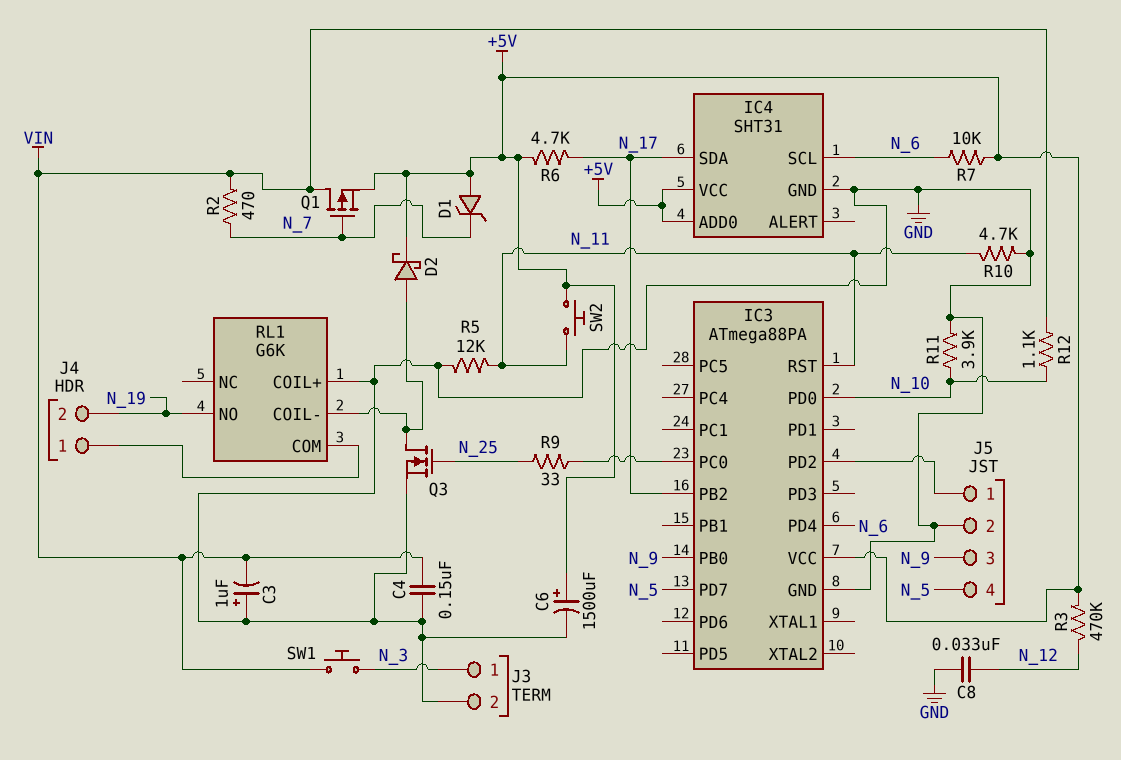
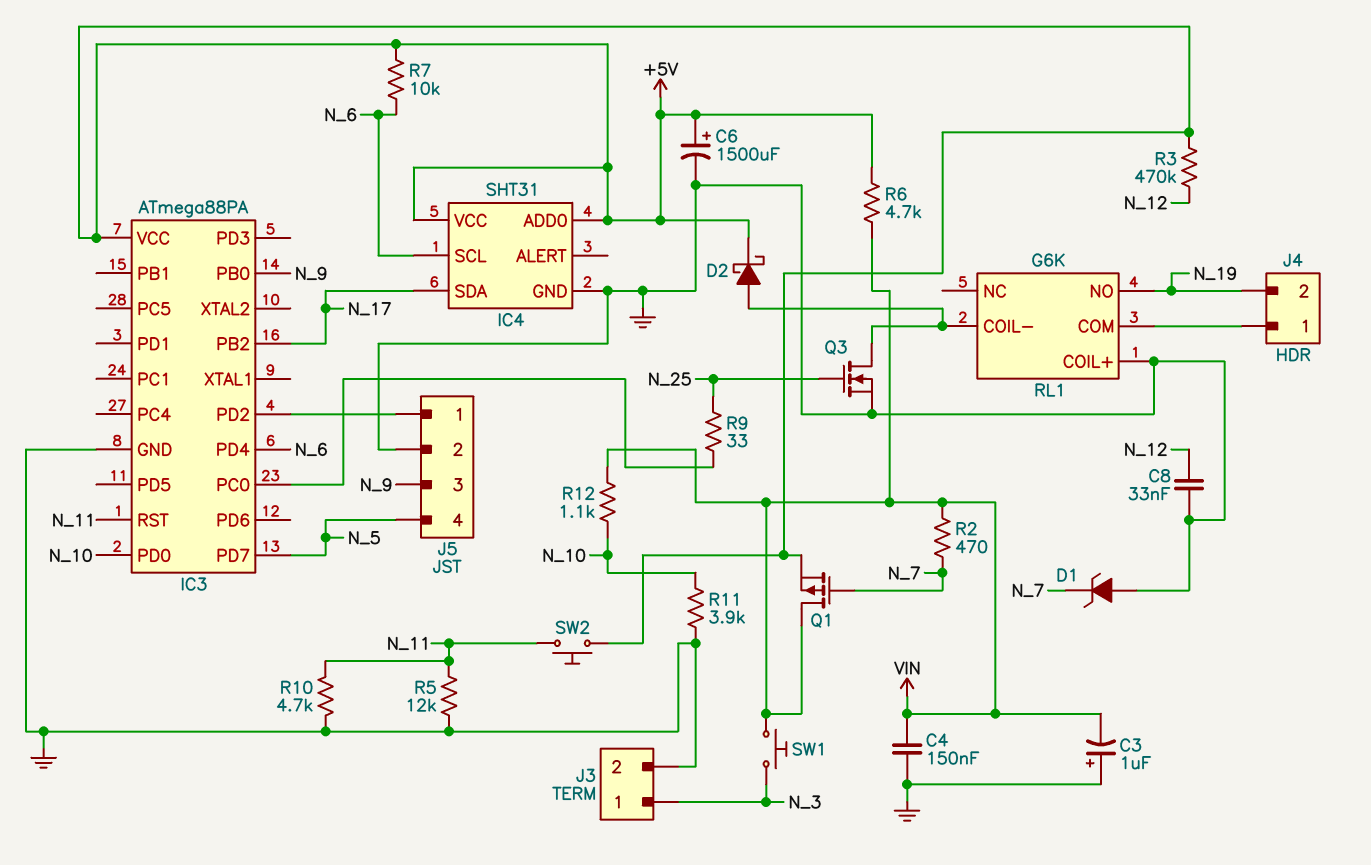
D1: zener (A +5V, K N_7) -> zener (A GND, K N_7)
R6: 4.7k (+5V, N_17) -> 4.7k (+5V, VIN)

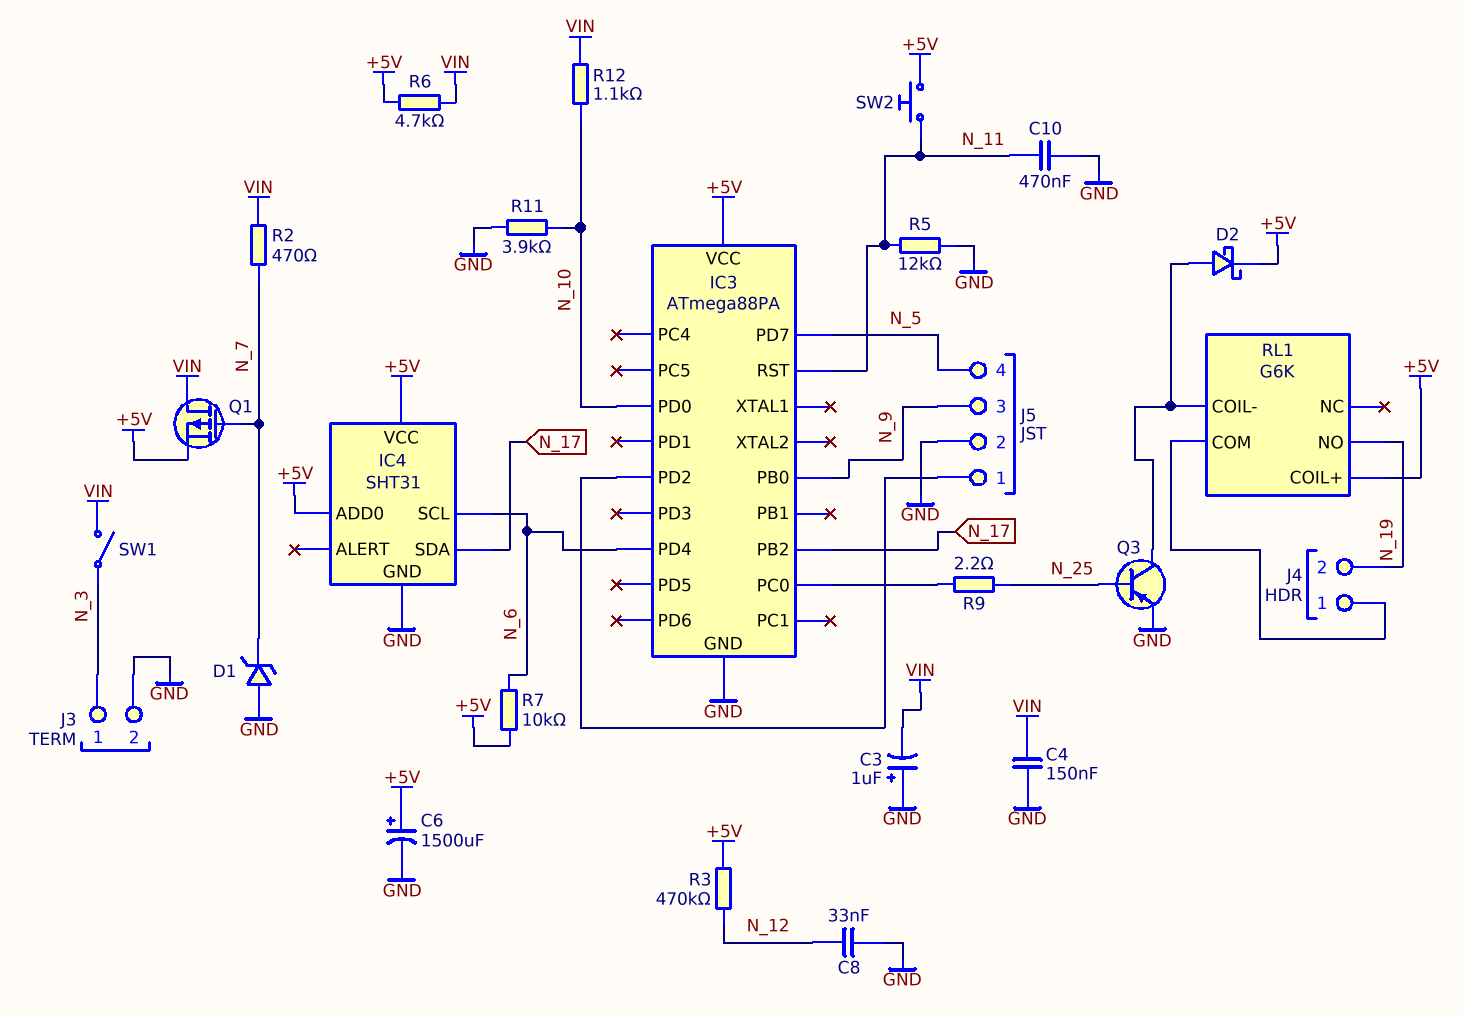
C10: none -> 470nF (GND, N_11)
Q3: NMOS (G N_25, D RL1/COIL-, S GND) -> PNP (B N_25, C RL1/COIL-, E GND)
R9: 33 (IC3/PC0, N_25) -> 2.2 (IC3/PC0, N_25)
R10: 4.7k (GND, N_11) -> none
RL1 pin COIL+: GND -> +5V
SW1: button (N_3, VIN) -> switch (N_3, VIN)

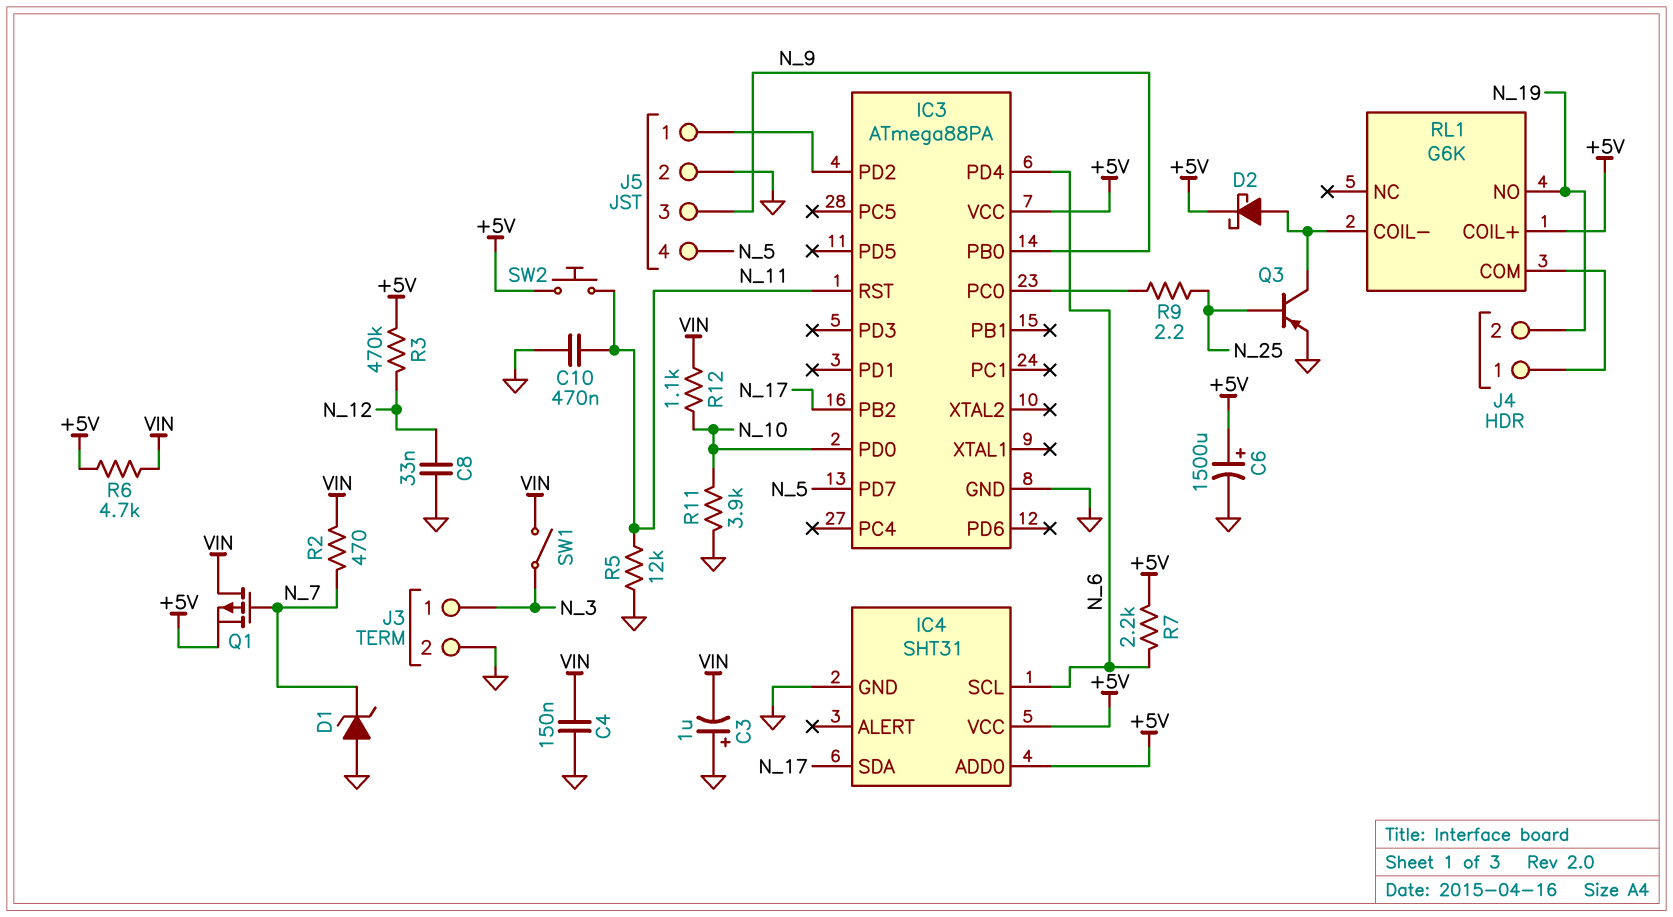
R7: 10k (+5V, N_6) -> 2.2k (+5V, N_6)

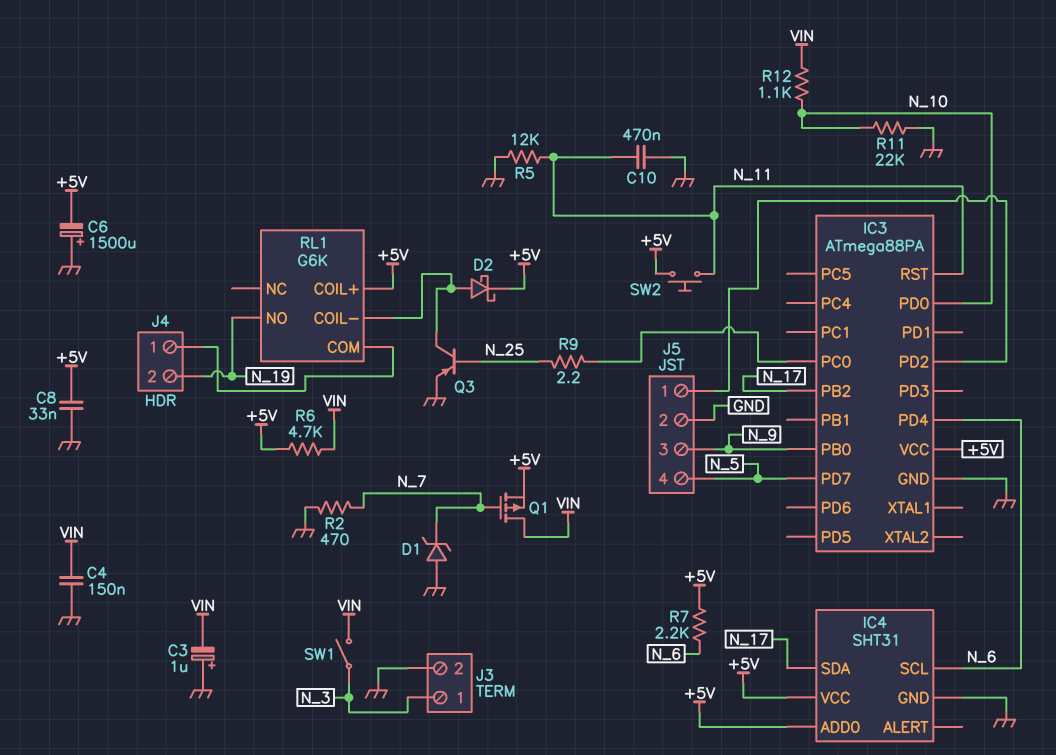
C6: 1500uF (plus +5V, minus GND) -> 1500uF (plus GND, minus +5V)
C8: 33nF (GND, N_12) -> 33nF (+5V, GND)
R2: 470 (N_7, VIN) -> 470 (GND, N_7)
R3: 470k (+5V, N_12) -> none
R11: 3.9k (GND, N_10) -> 22k (GND, N_10)

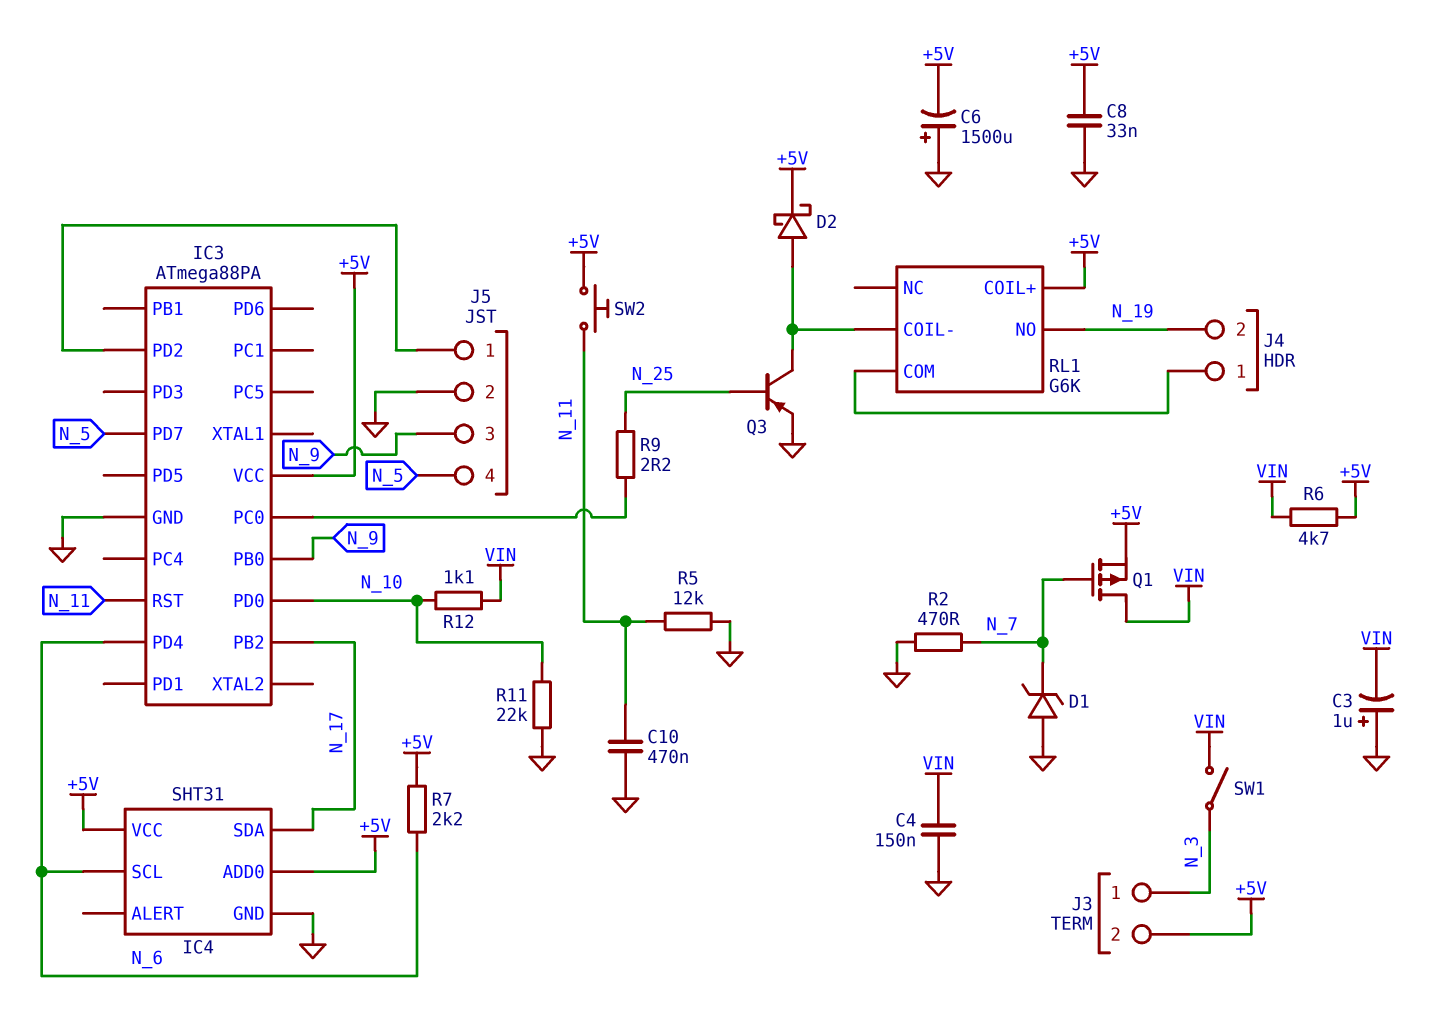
J3 pin 2: GND -> +5V

